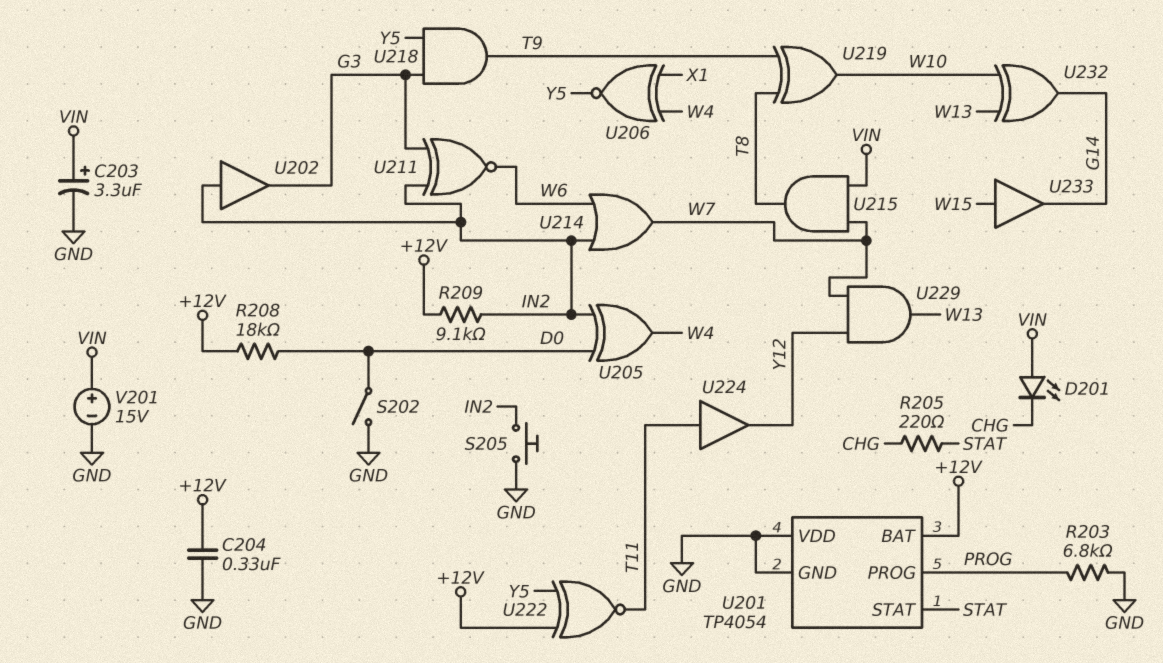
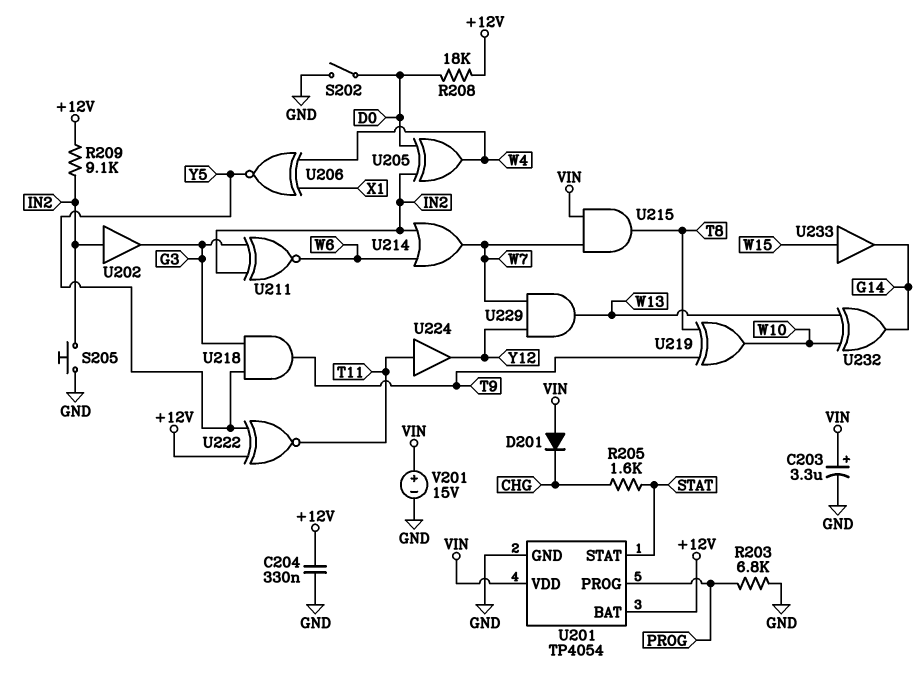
D201: LED (A VIN, K CHG) -> diode (A VIN, K CHG)
R205: 220 (CHG, STAT) -> 1.6k (CHG, STAT)
U201 pin VDD: GND -> VIN

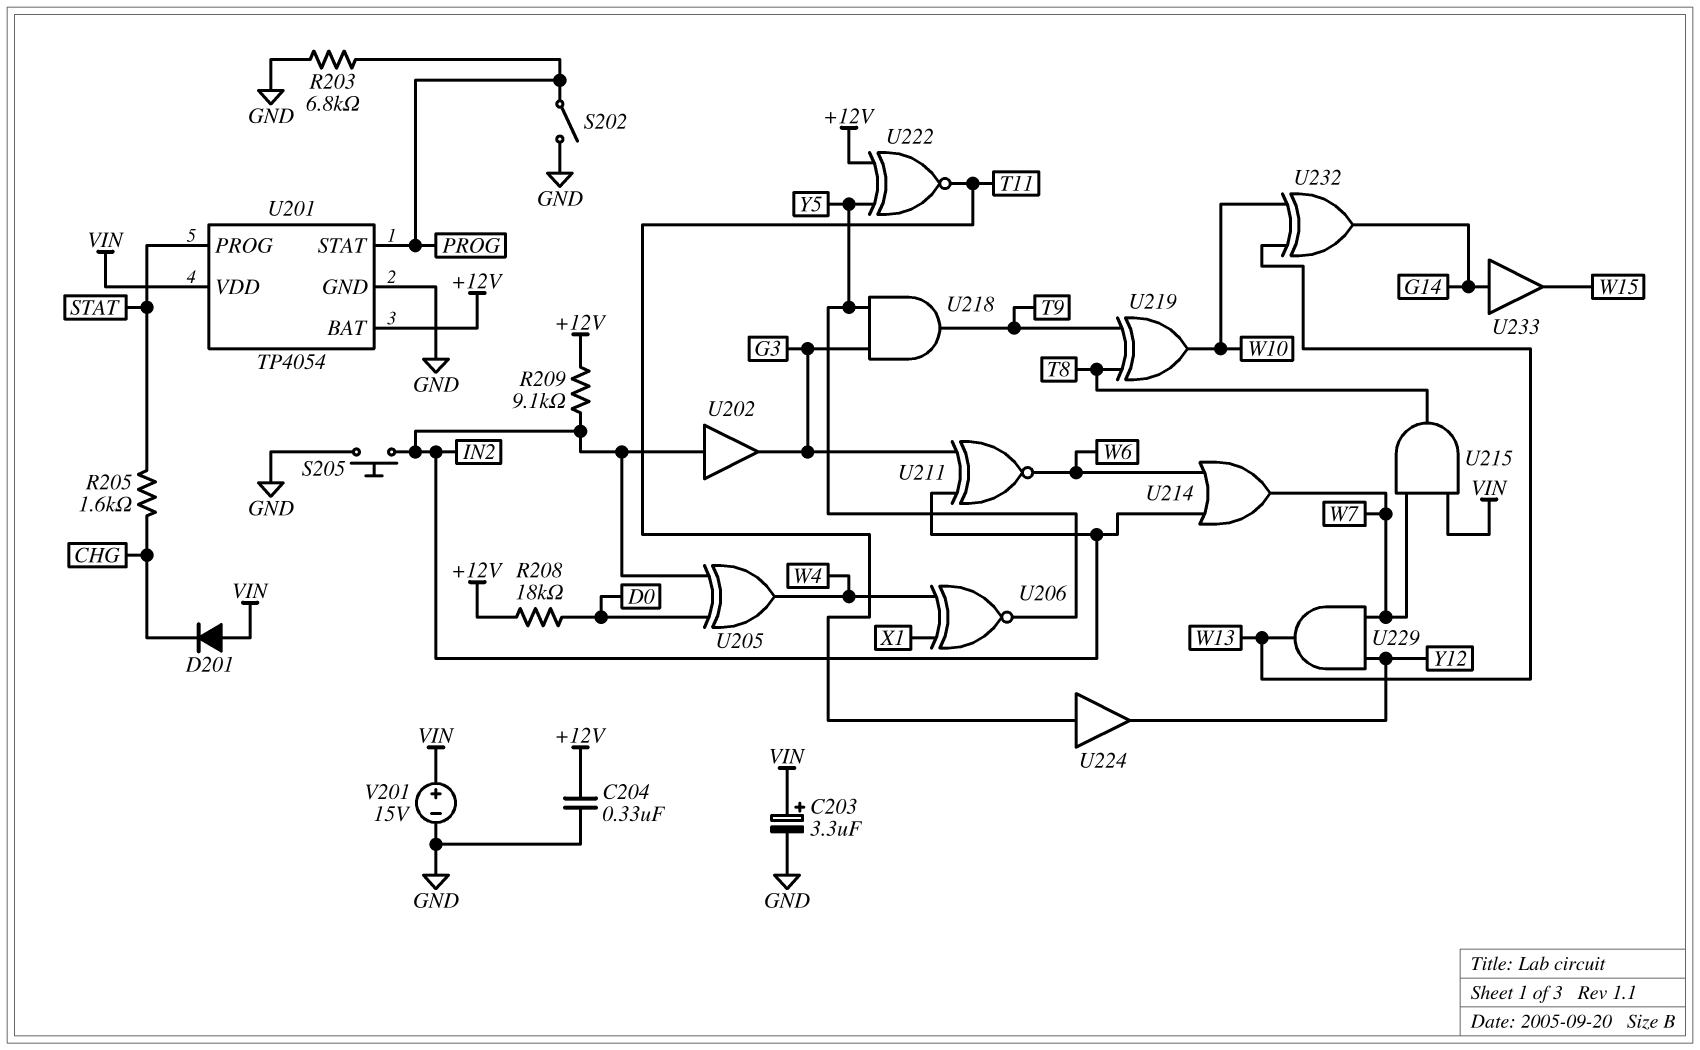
S202: switch (D0, GND) -> switch (GND, PROG)
U201 pin PROG: PROG -> STAT
U201 pin STAT: STAT -> PROG
U233: buffer (in W15, out G14) -> buffer (in G14, out W15)

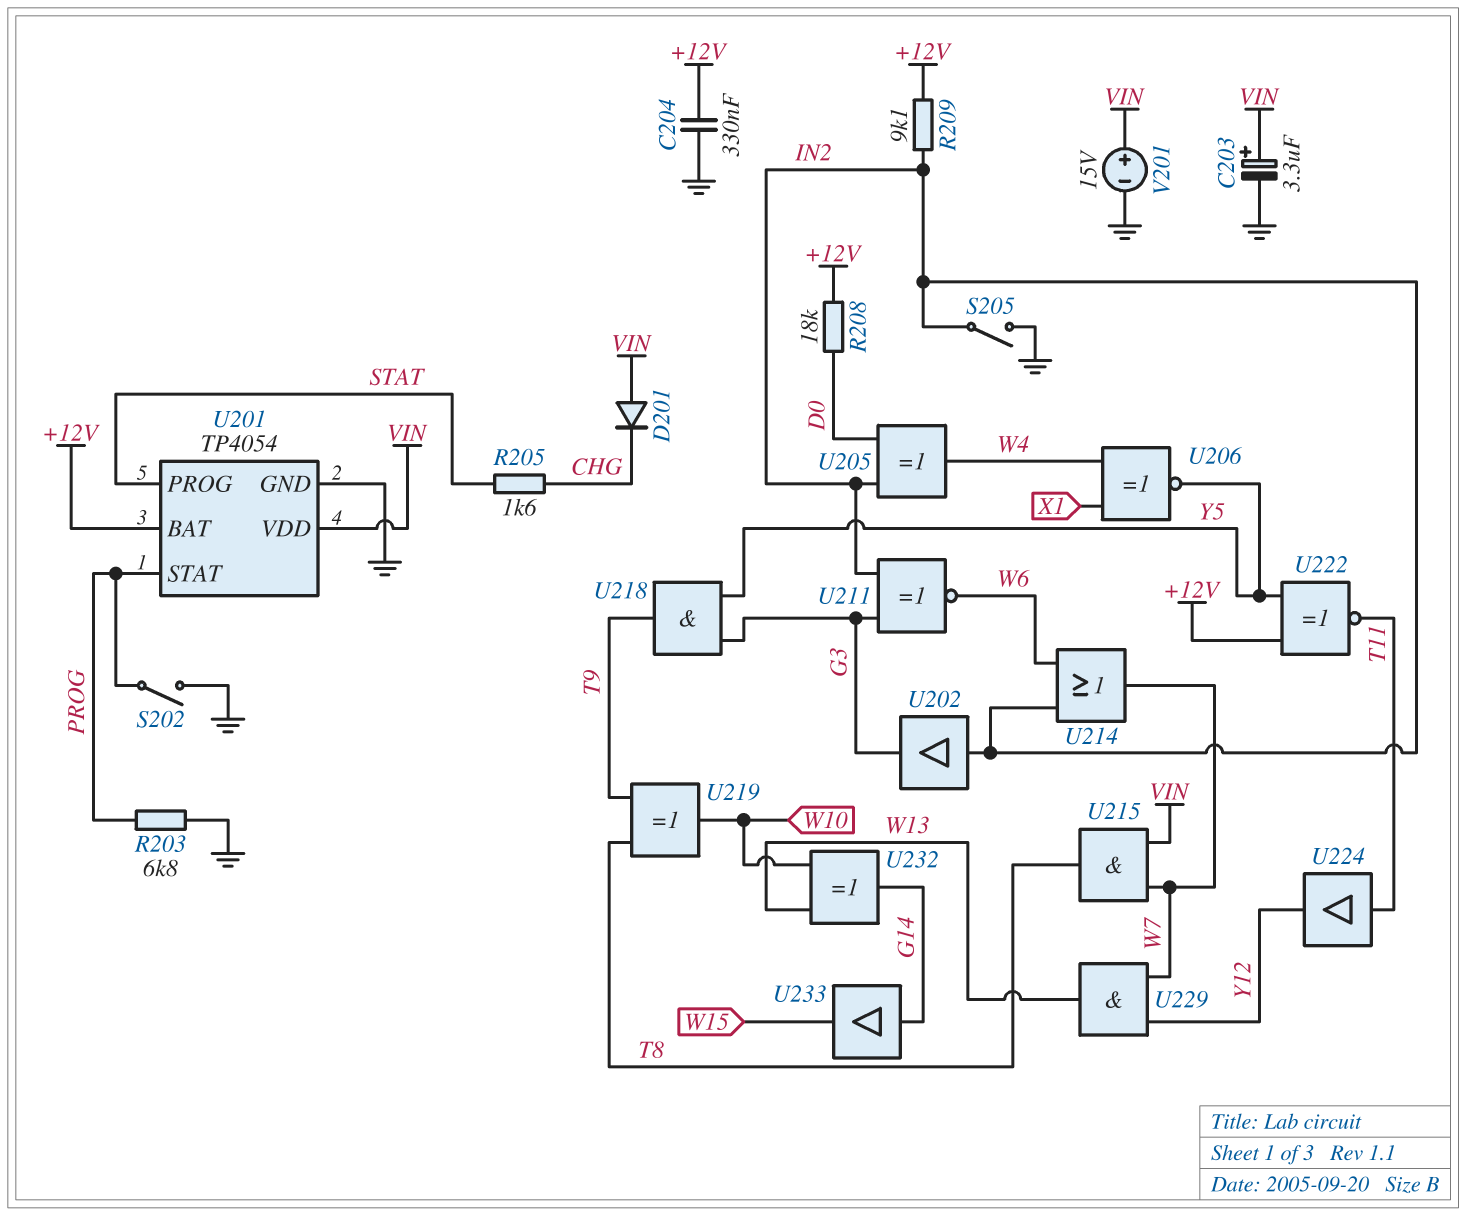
S205: button (GND, IN2) -> switch (GND, IN2)

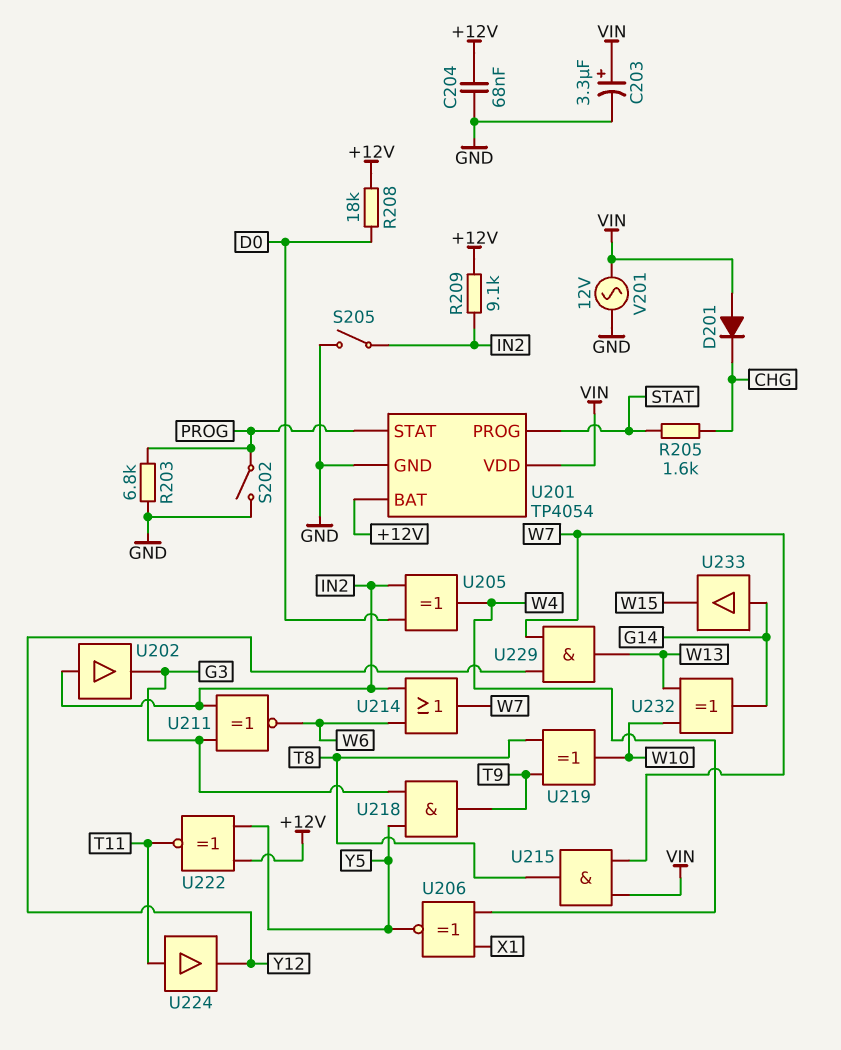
C204: 330nF (+12V, GND) -> 68nF (+12V, GND)
V201: 15V (plus VIN, minus GND) -> AC 12V (GND, VIN)

